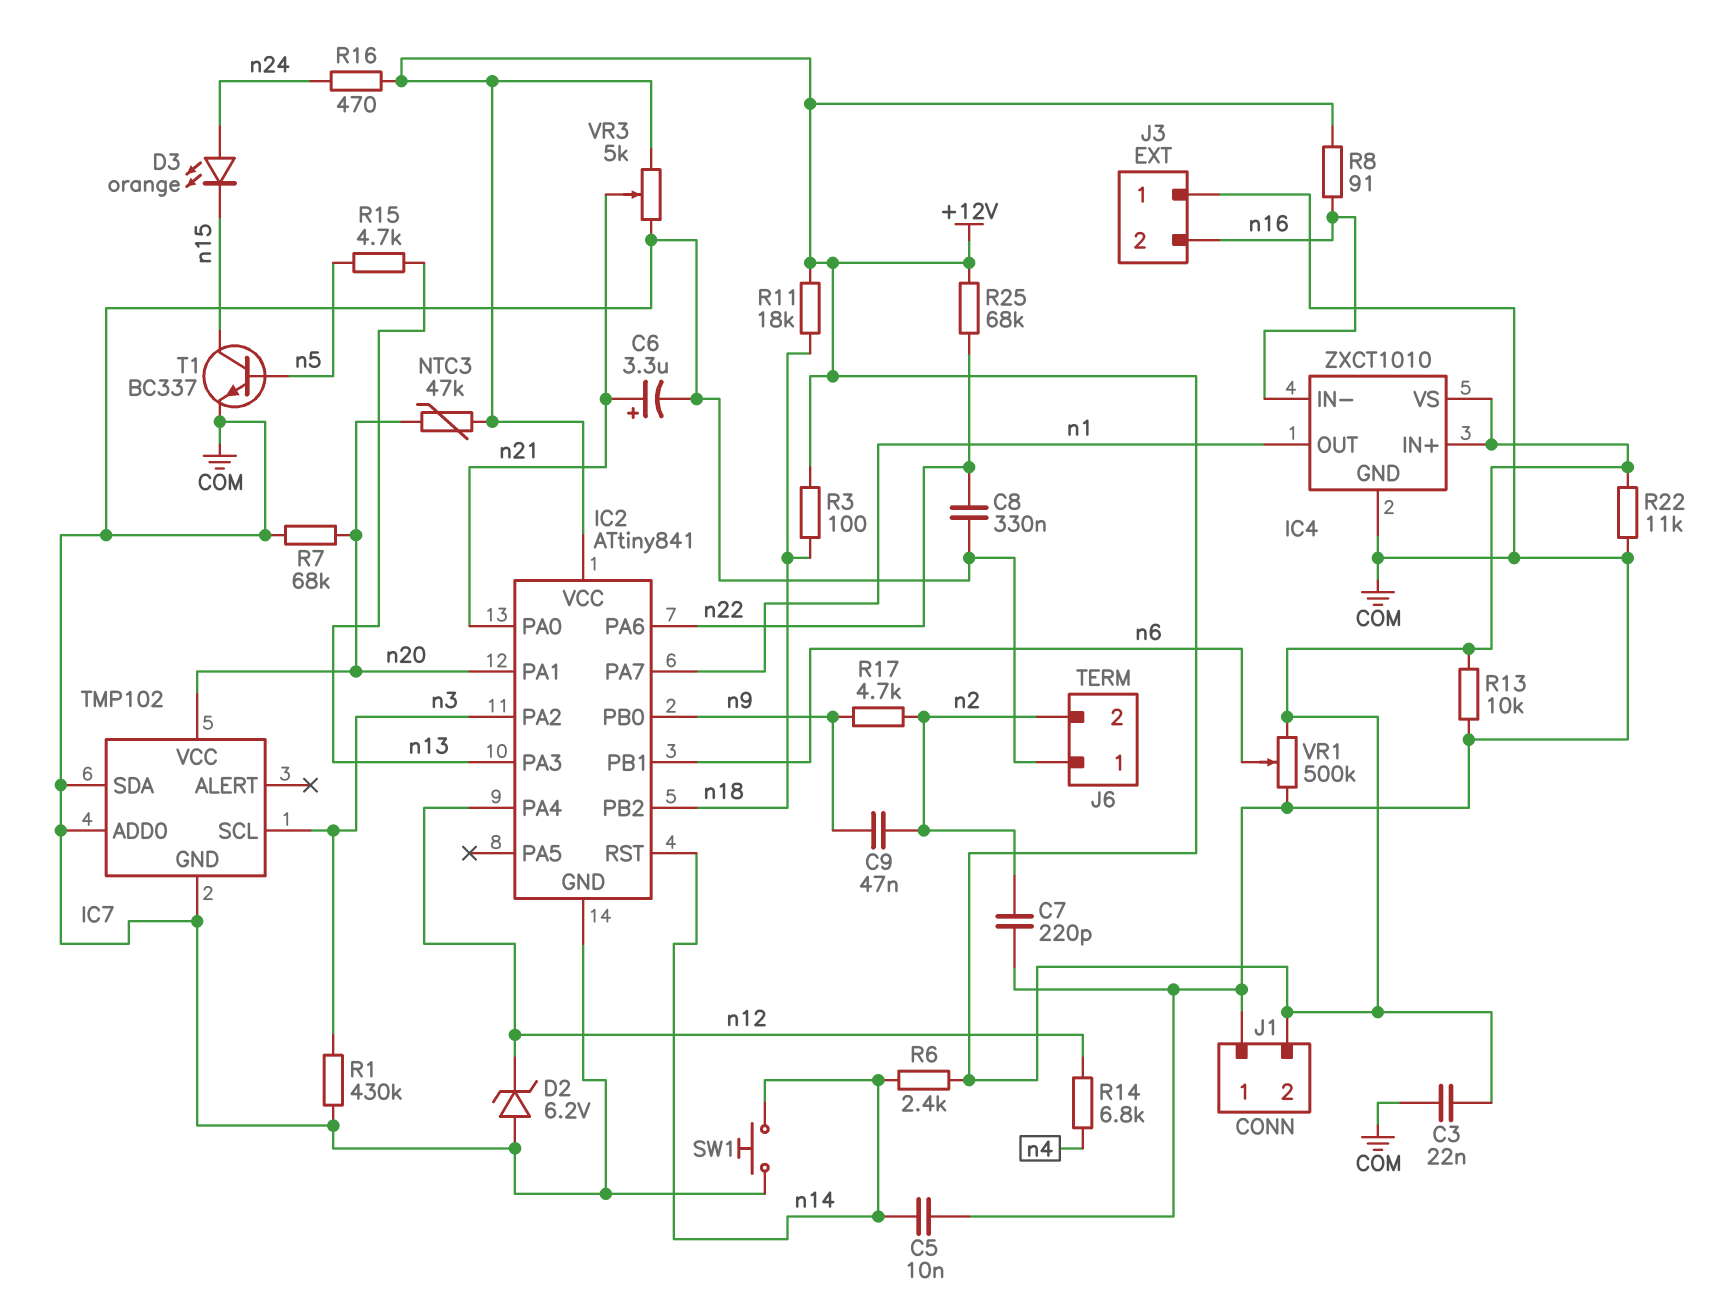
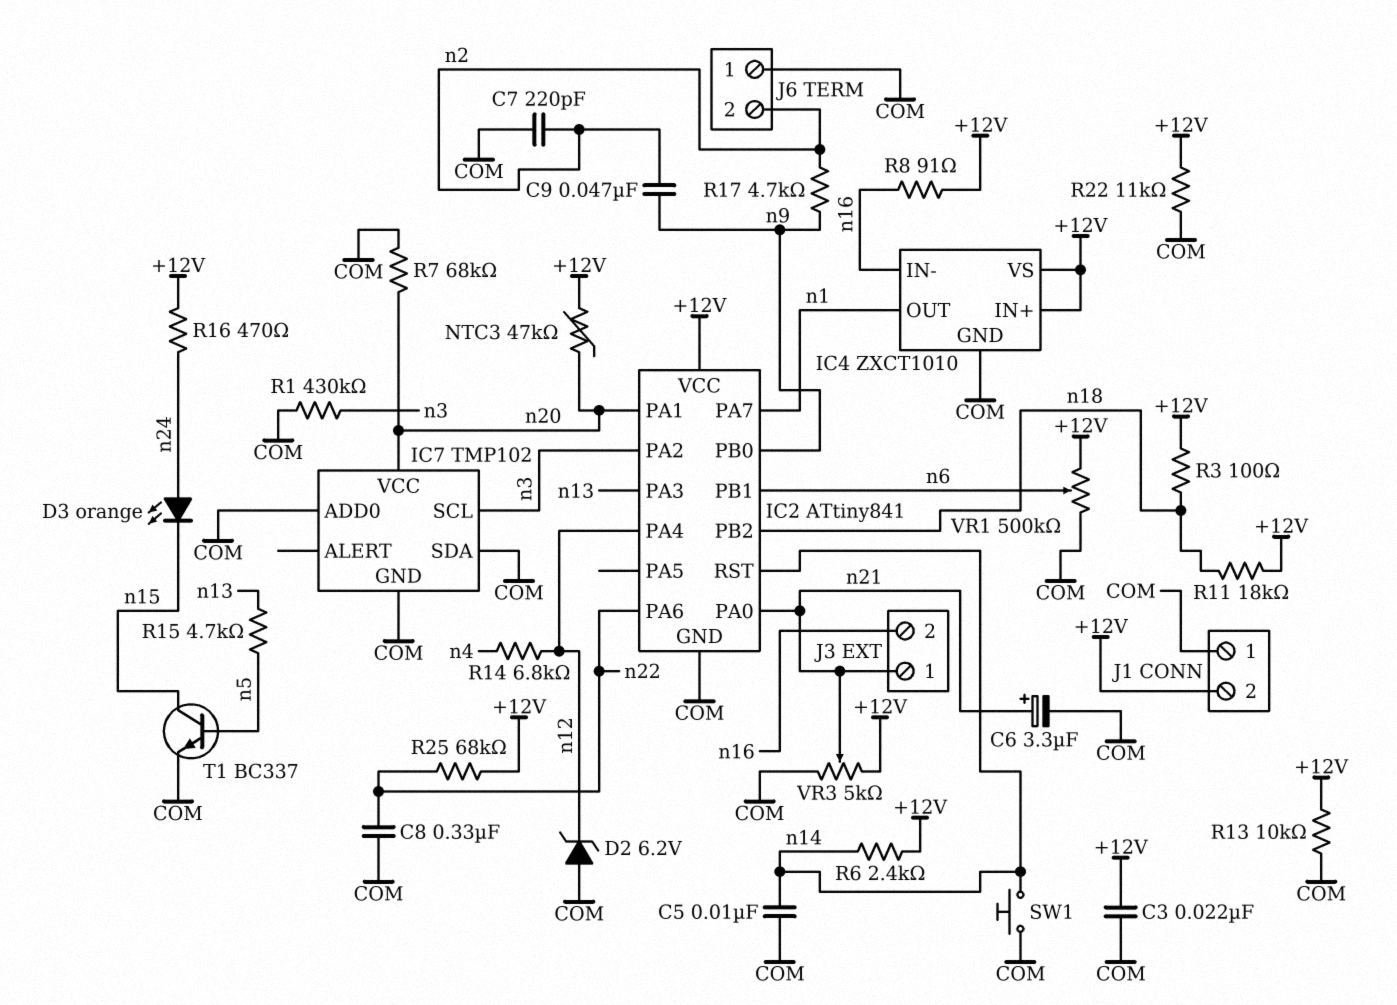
J3 pin 1: COM -> n21

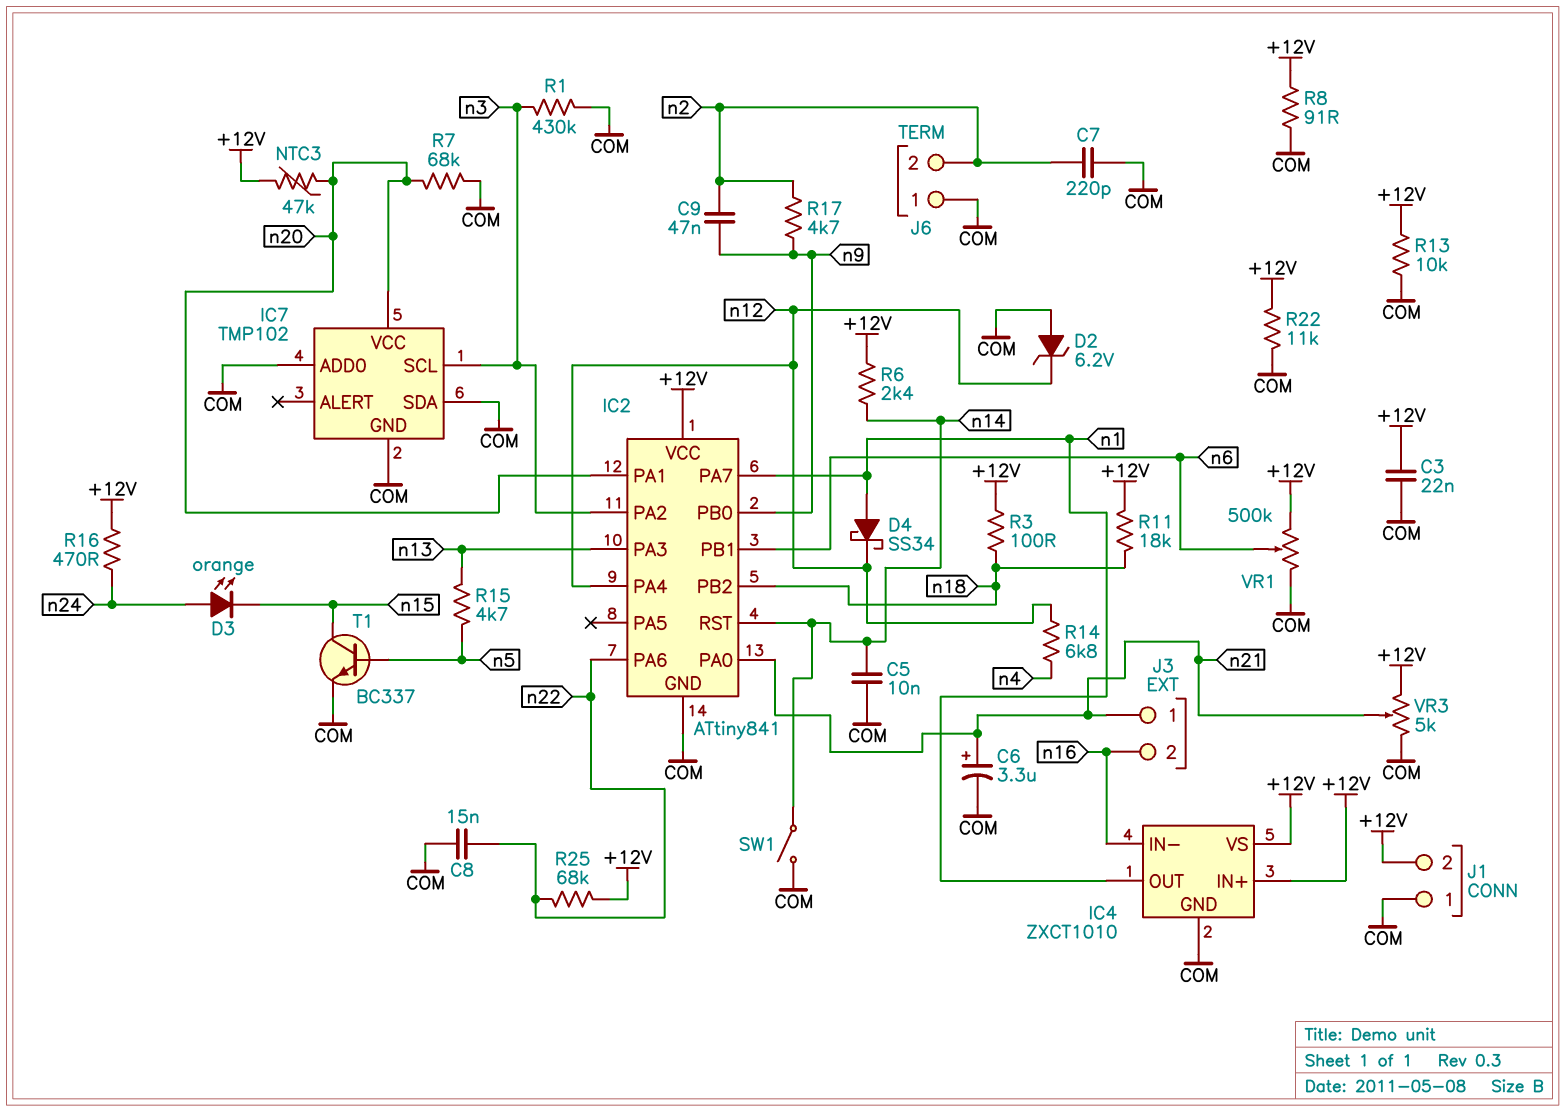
C8: 330nF (COM, n22) -> 15nF (COM, n22)
D4: none -> schottky SS34 (A n1, K n12)
R8: 91 (+12V, n16) -> 91 (+12V, COM)
SW1: button (COM, n14) -> switch (COM, n14)

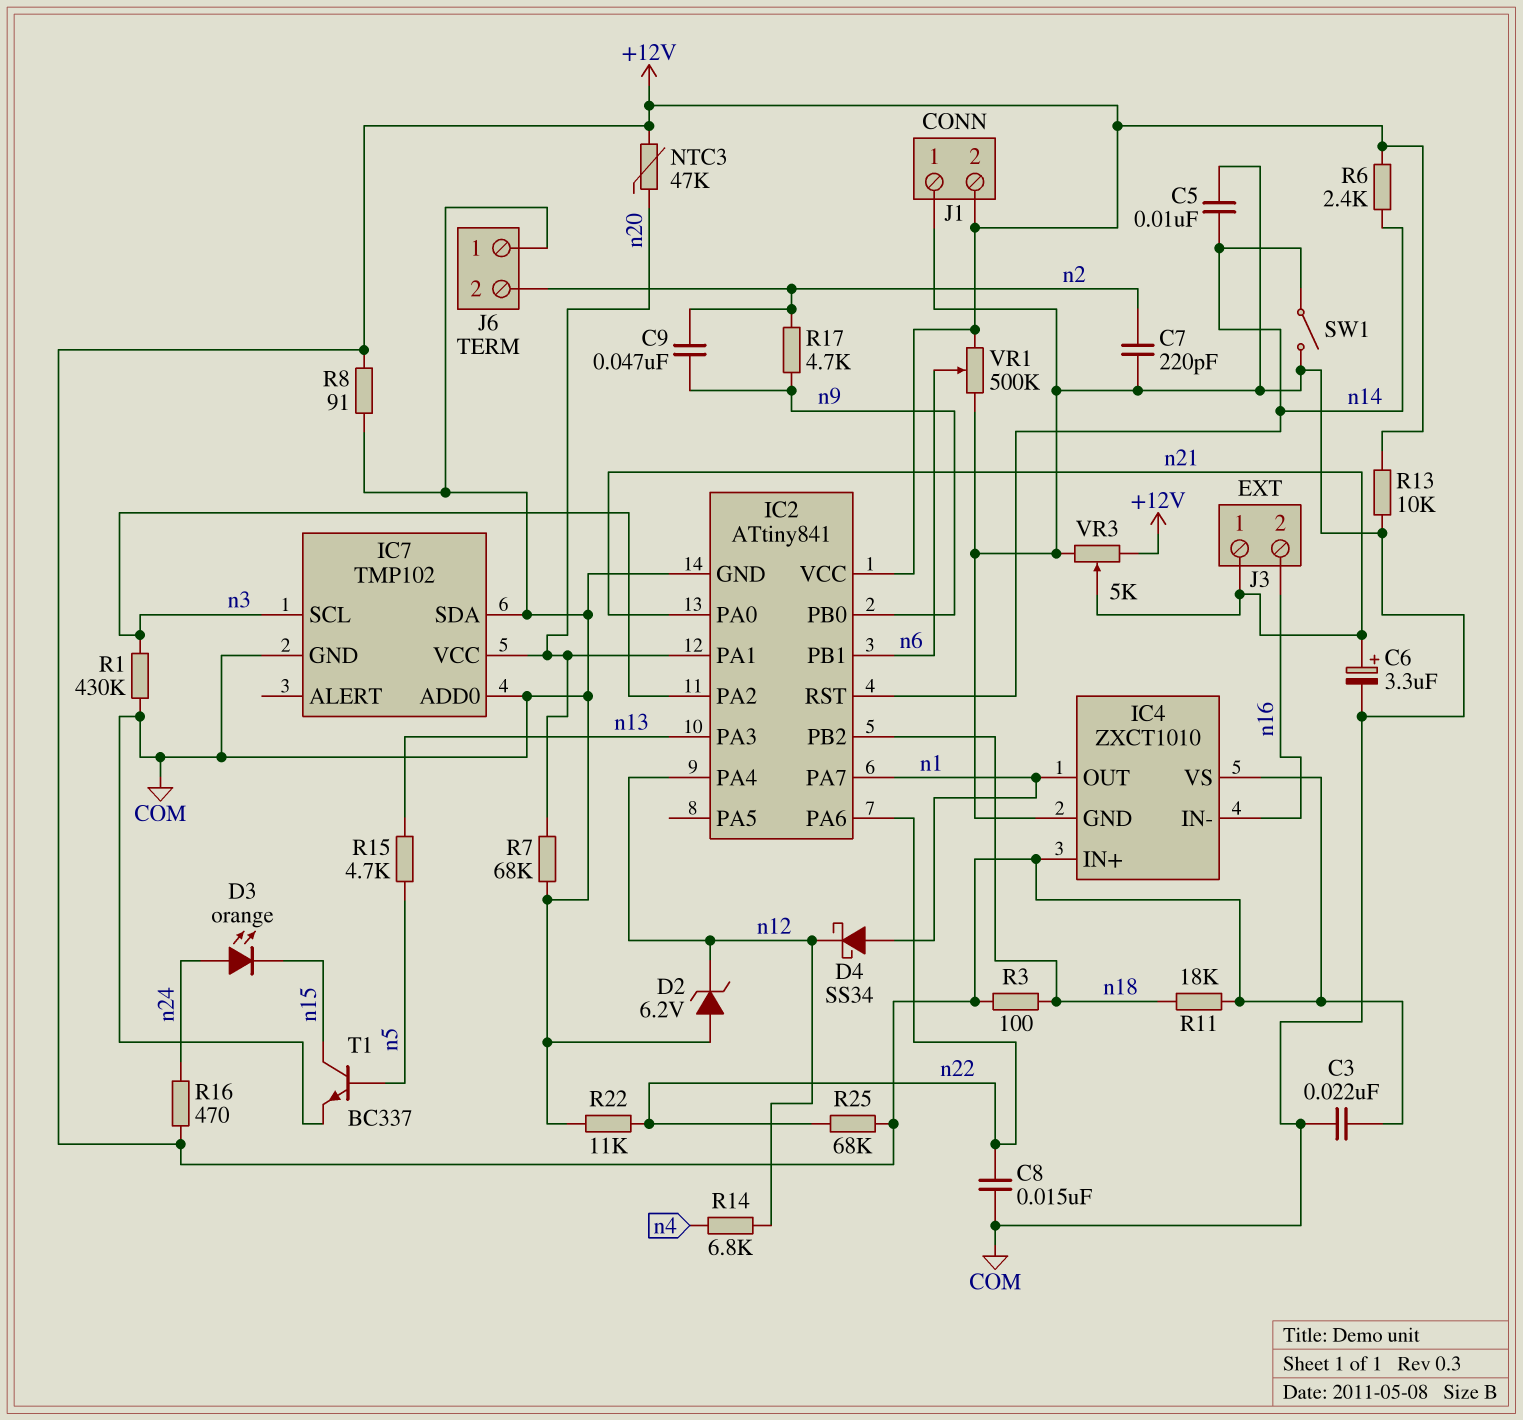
R22: 11k (+12V, COM) -> 11k (COM, n22)

